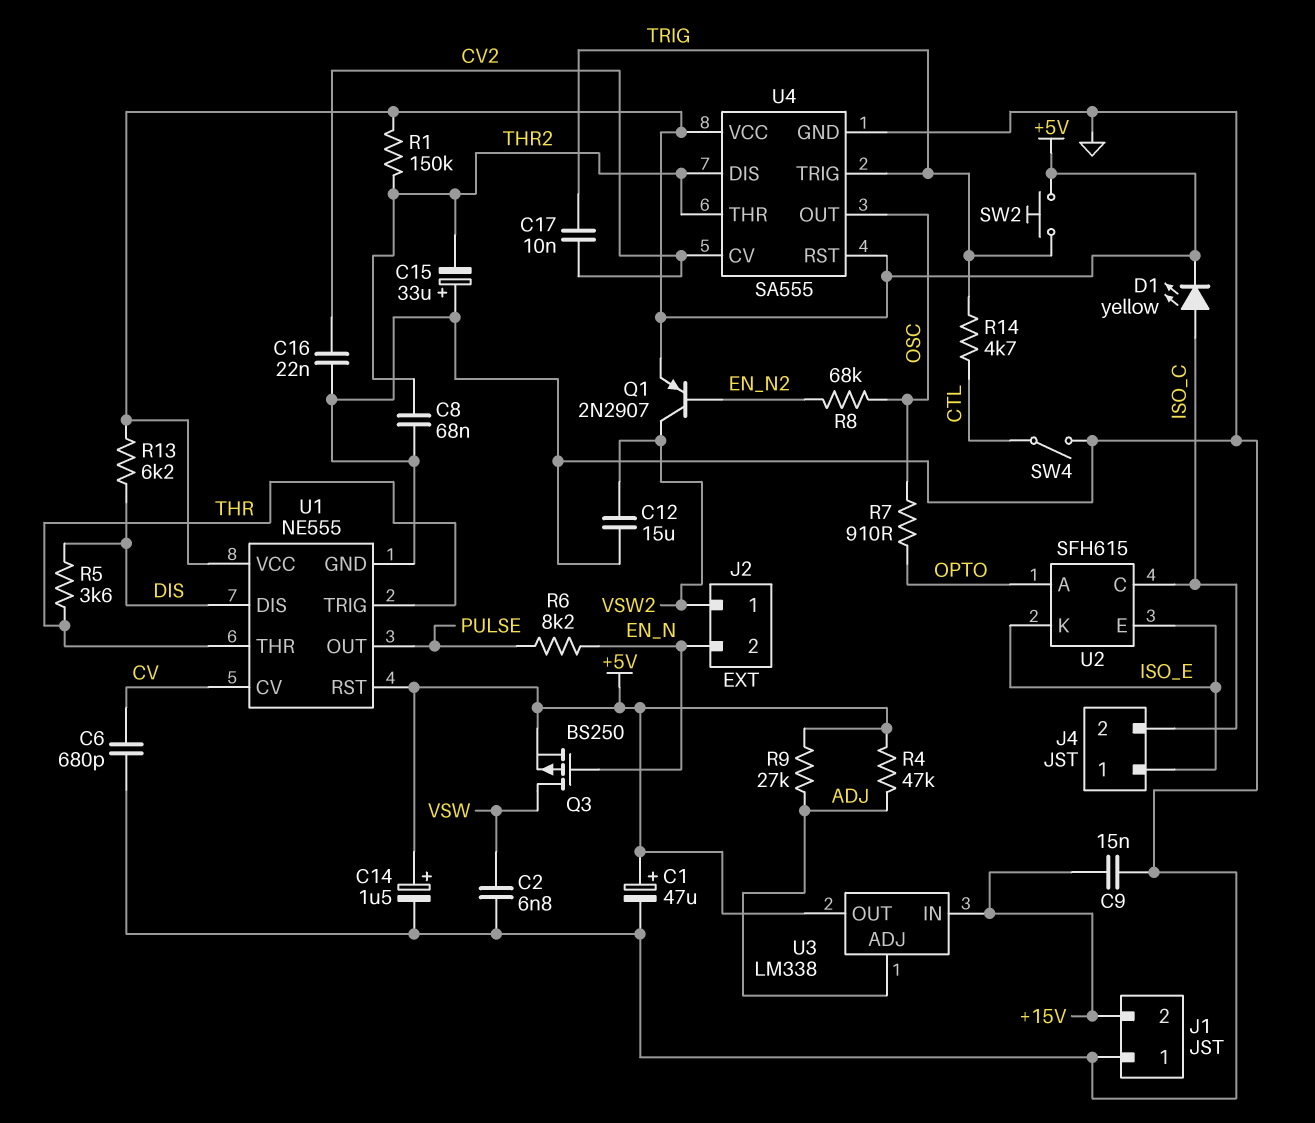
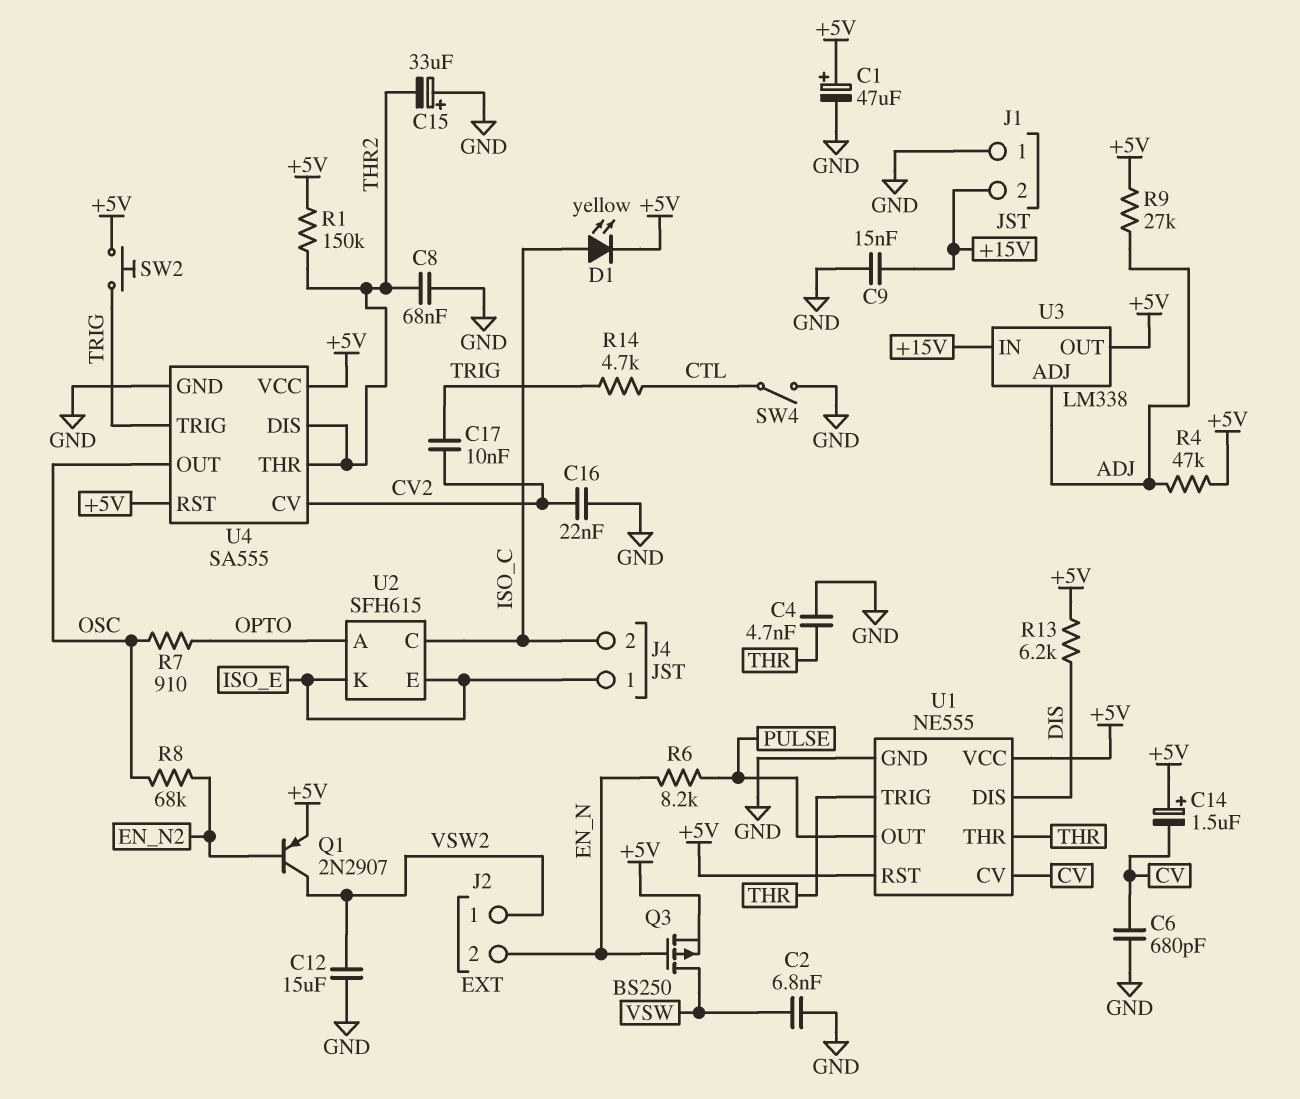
C4: none -> 4.7nF (GND, THR)
C14: 1.5uF (plus +5V, minus GND) -> 1.5uF (plus +5V, minus CV)
R5: 3.6k (DIS, THR) -> none

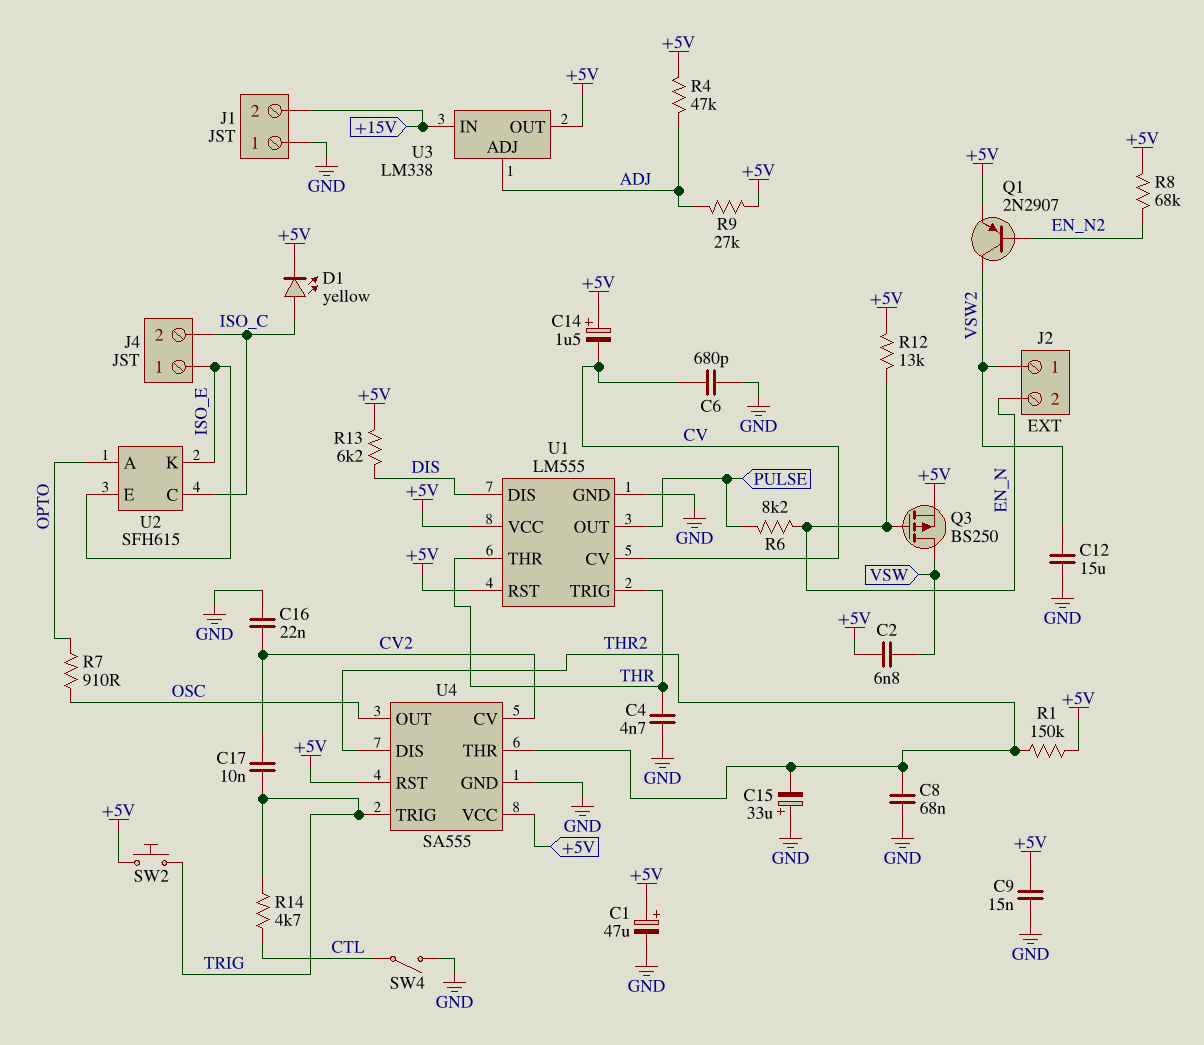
C2: 6.8nF (GND, VSW) -> 6.8nF (+5V, VSW)
C9: 15nF (+15V, GND) -> 15nF (+5V, GND)
R8: 68k (EN_N2, OSC) -> 68k (+5V, EN_N2)
R12: none -> 13k (+5V, EN_N)
U1: NE555 -> LM555

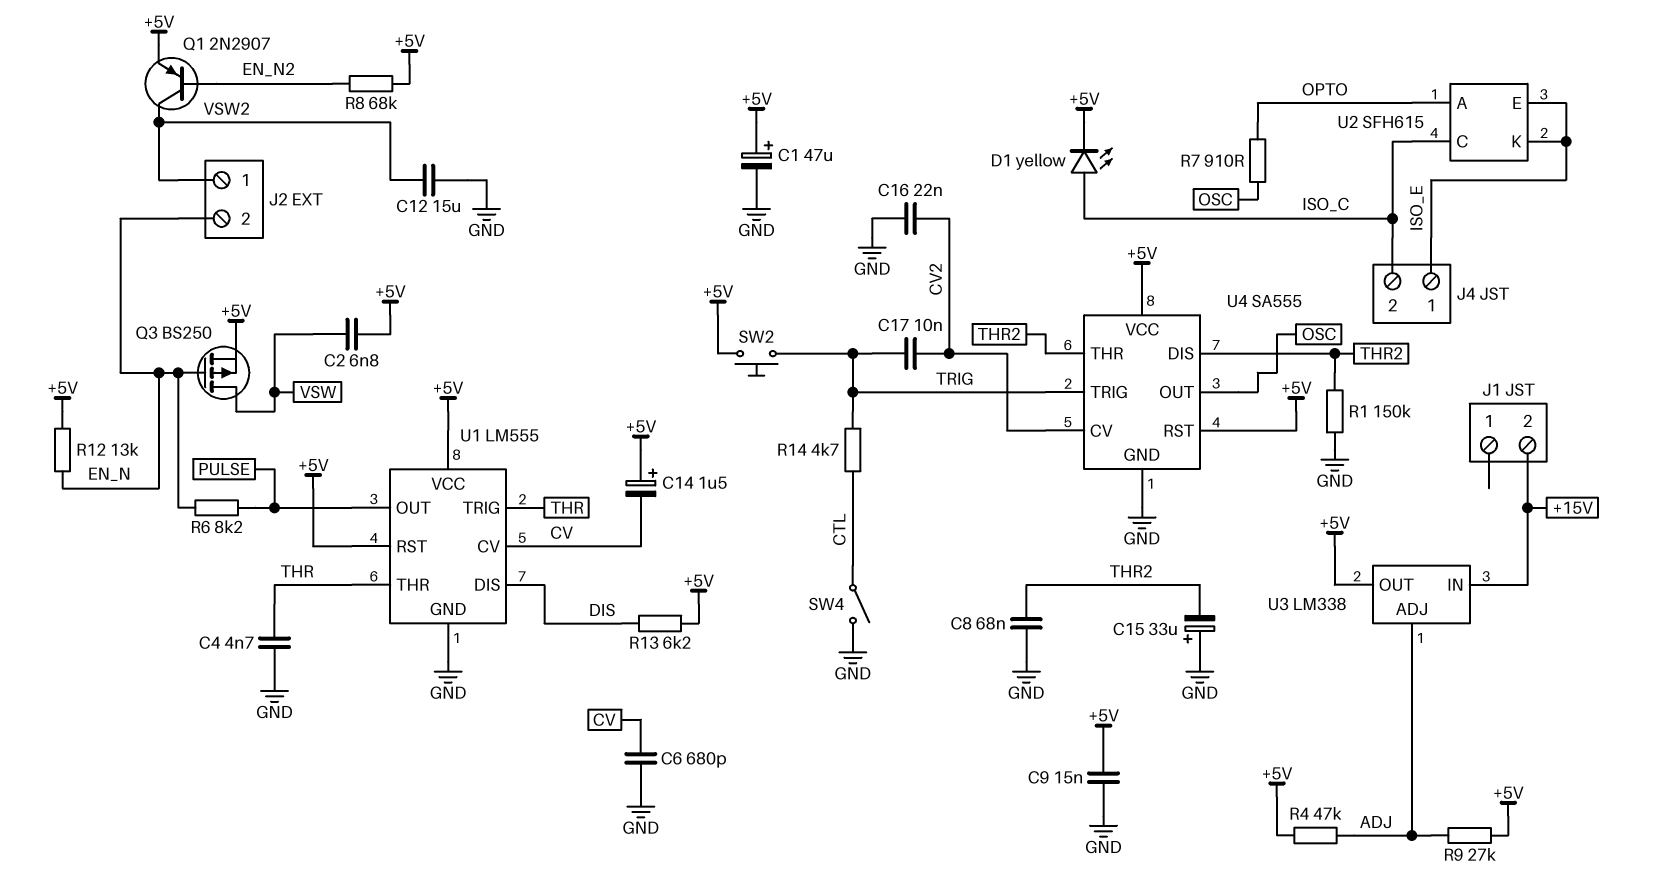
J1 pin 1: GND -> none
R1: 150k (+5V, THR2) -> 150k (GND, THR2)

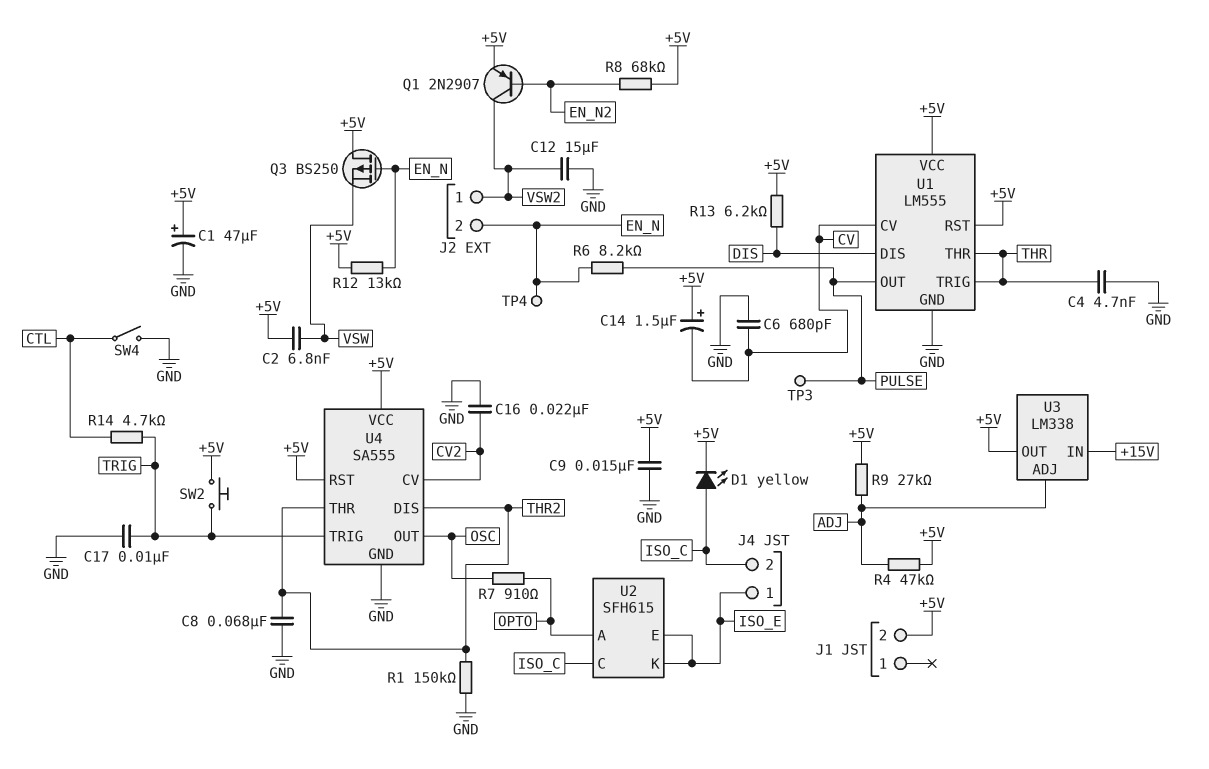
C15: 33uF (plus GND, minus THR2) -> none
C17: 10nF (CV2, TRIG) -> 10nF (GND, TRIG)
J1 pin 2: +15V -> +5V
Q3: PMOS BS250 (G EN_N, D VSW, S +5V) -> PMOS BS250 (G EN_N, D +5V, S VSW)
TP3: none -> test point (PULSE)
TP4: none -> test point (EN_N)

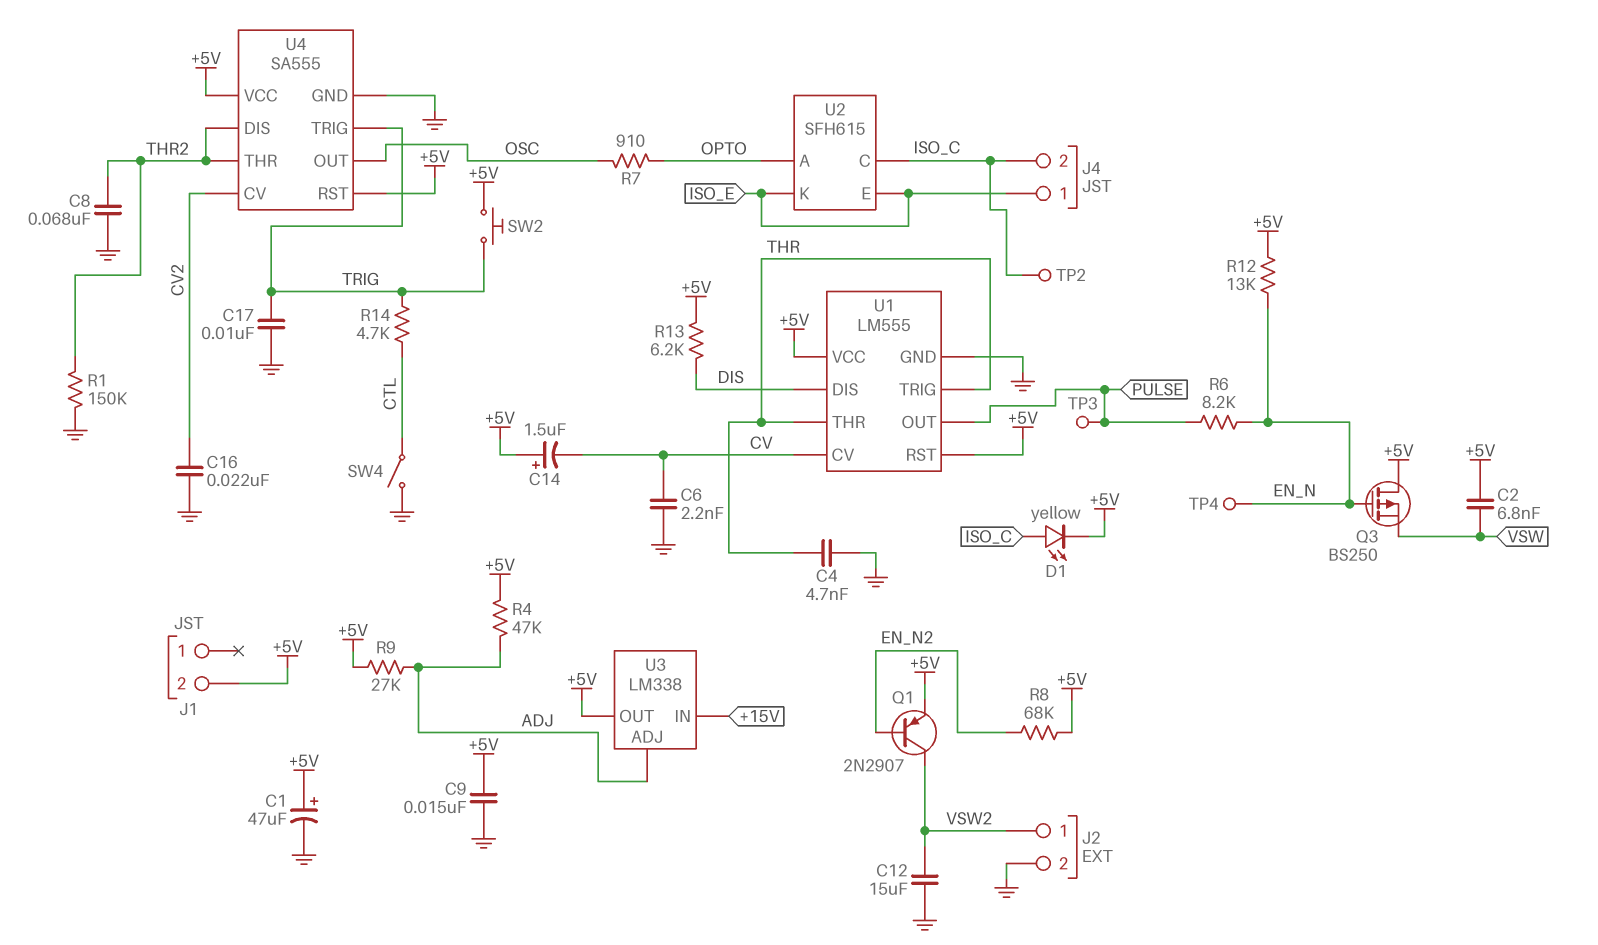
C6: 680pF (CV, GND) -> 2.2nF (CV, GND)
J2 pin 2: EN_N -> GND
TP2: none -> test point (ISO_C)

